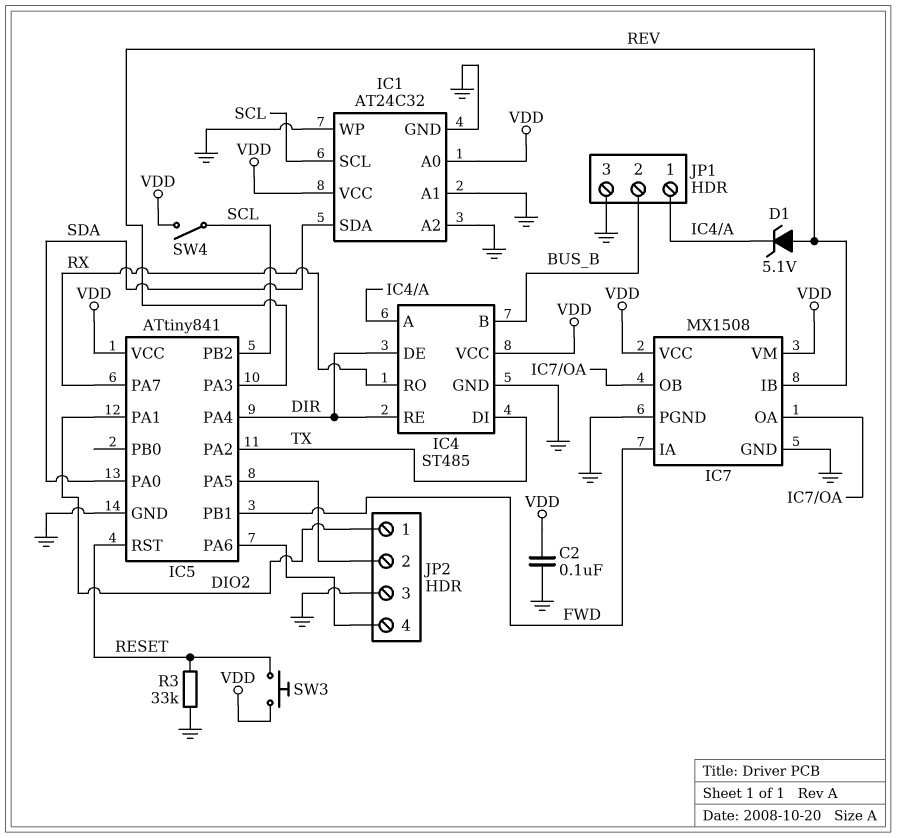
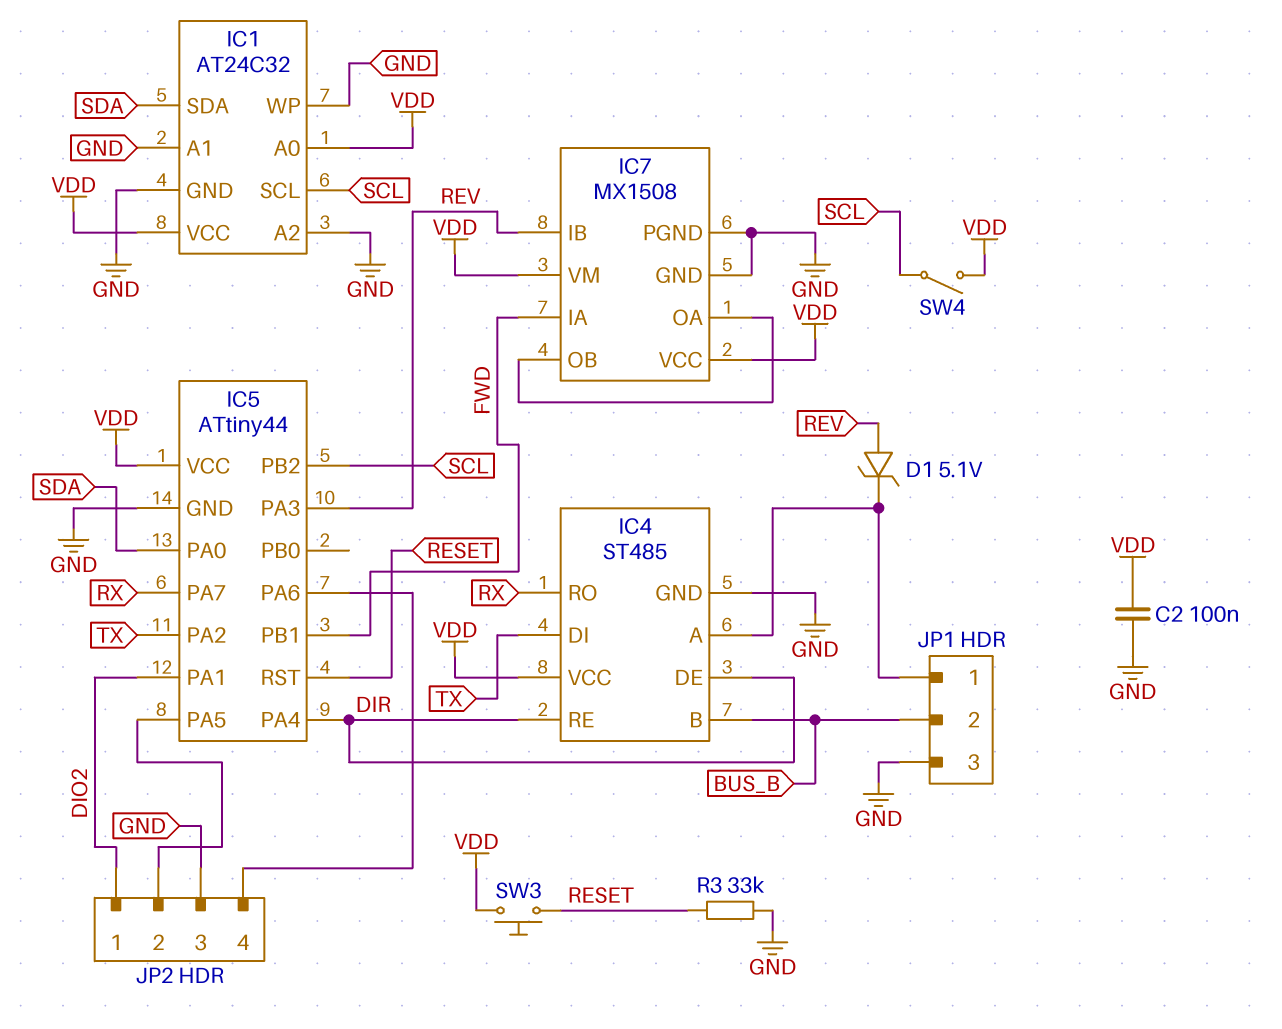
IC5: ATtiny841 -> ATtiny44

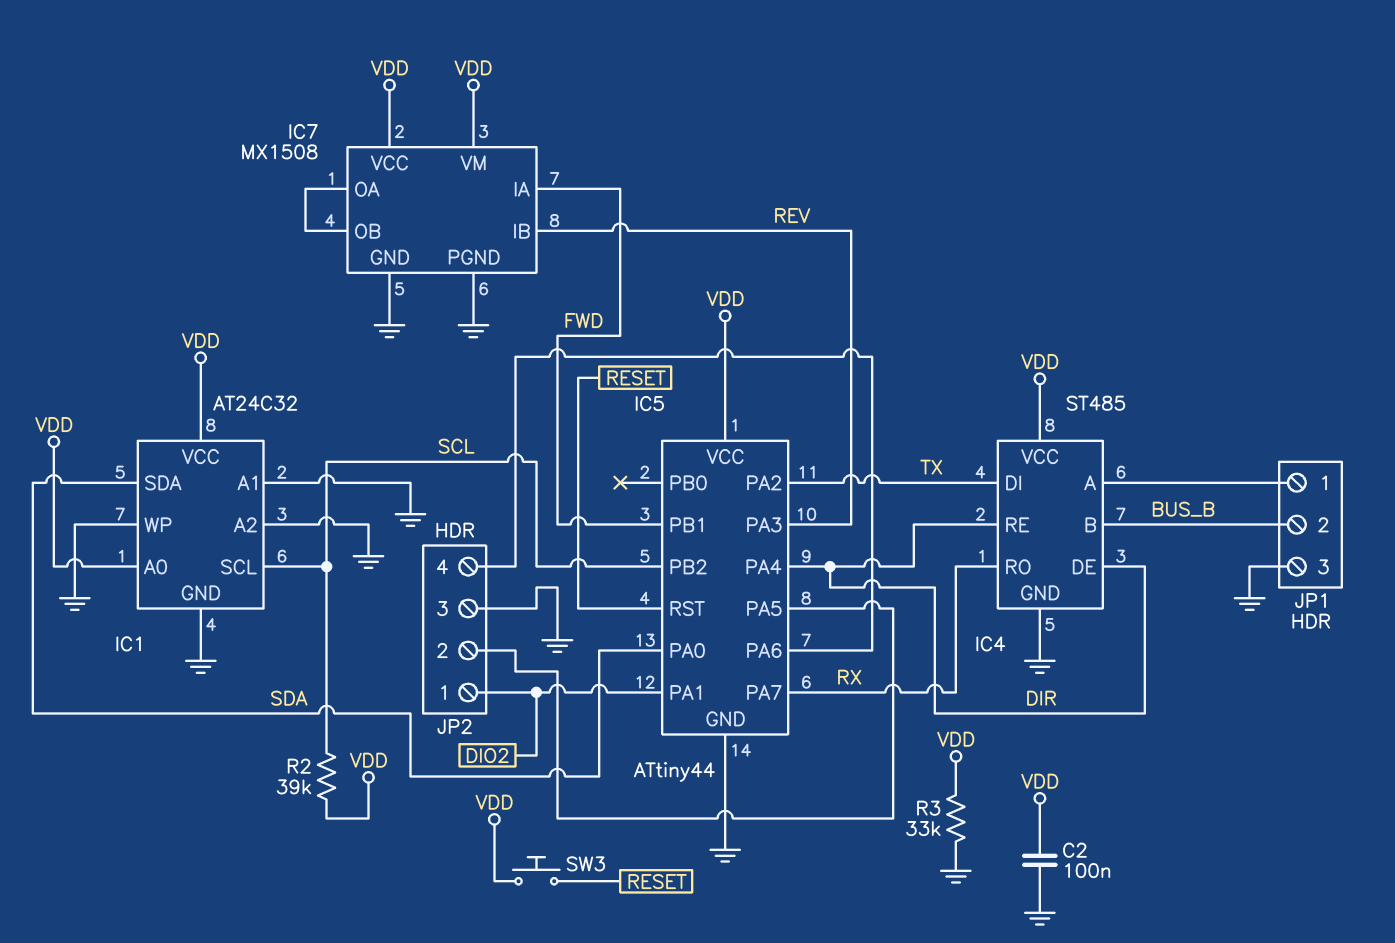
D1: zener 5.1V (A REV, K IC4/A) -> none
R2: none -> 39k (SCL, VDD)
R3: 33k (GND, RESET) -> 33k (GND, VDD)
SW4: switch (SCL, VDD) -> none

